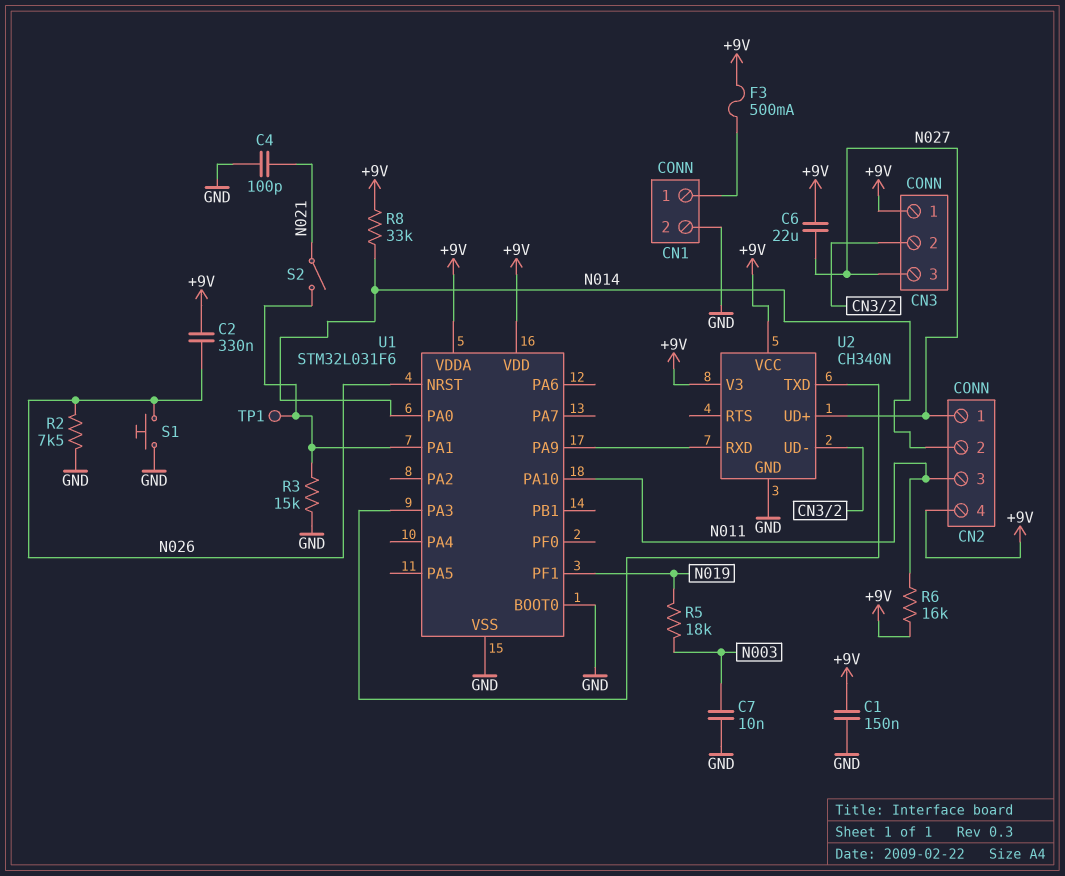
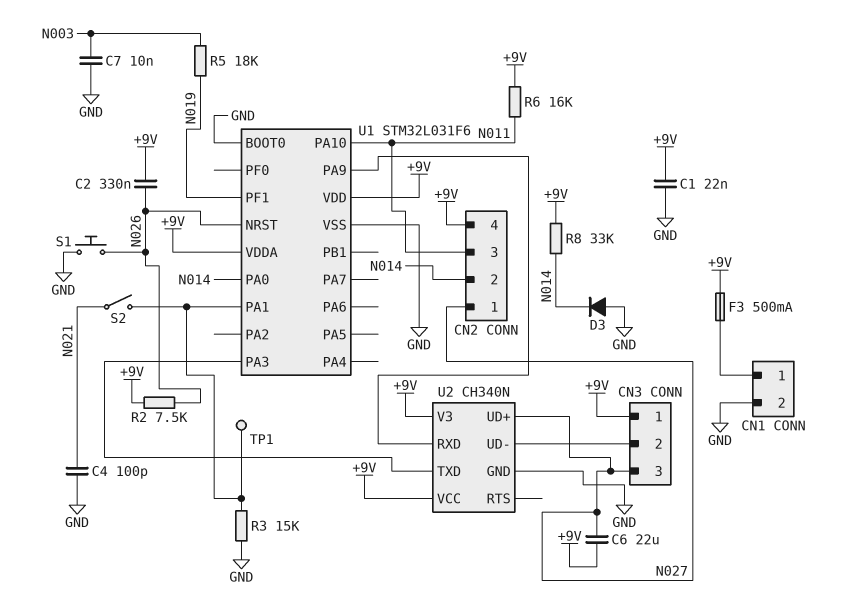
C1: 150nF (+9V, GND) -> 22nF (+9V, GND)
D3: none -> diode (A GND, K N014)
R2: 7.5k (GND, N026) -> 7.5k (+9V, N026)

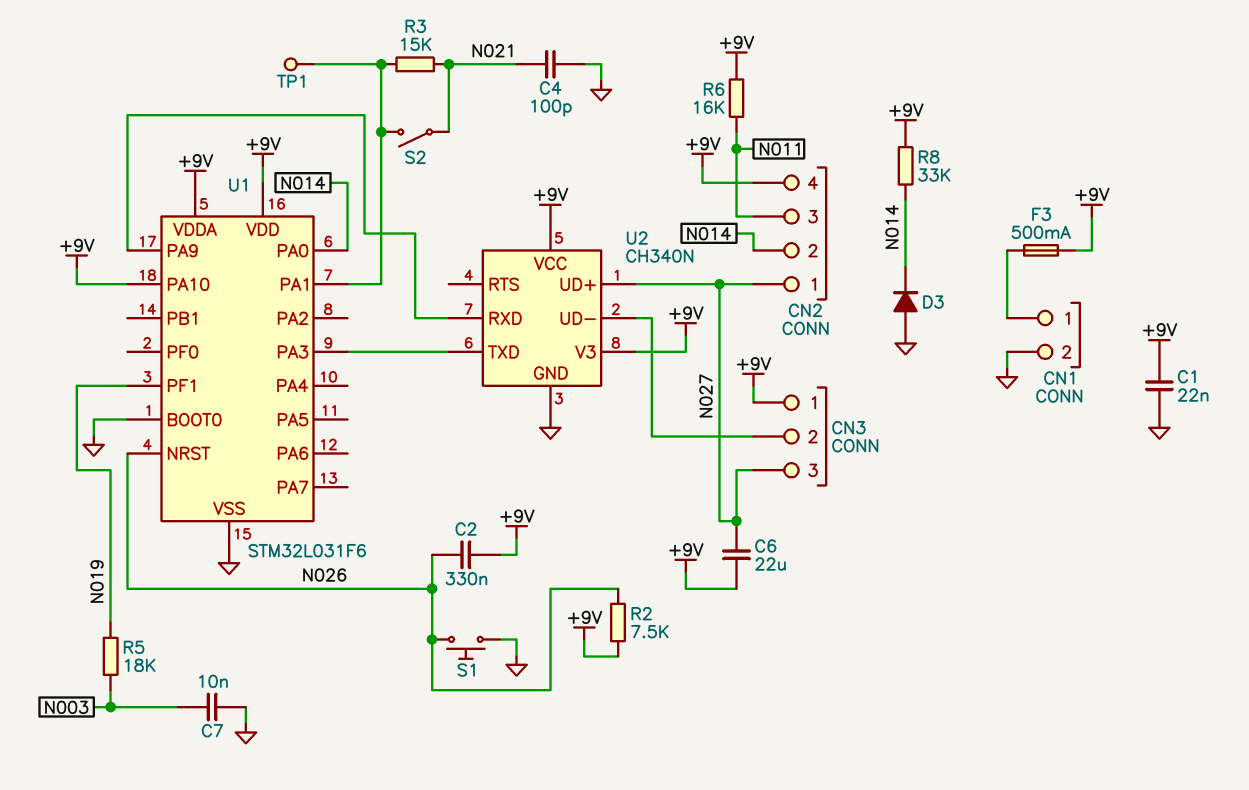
R3: 15k (GND, U1/PA1) -> 15k (N021, U1/PA1)
U1 pin PA10: N011 -> +9V

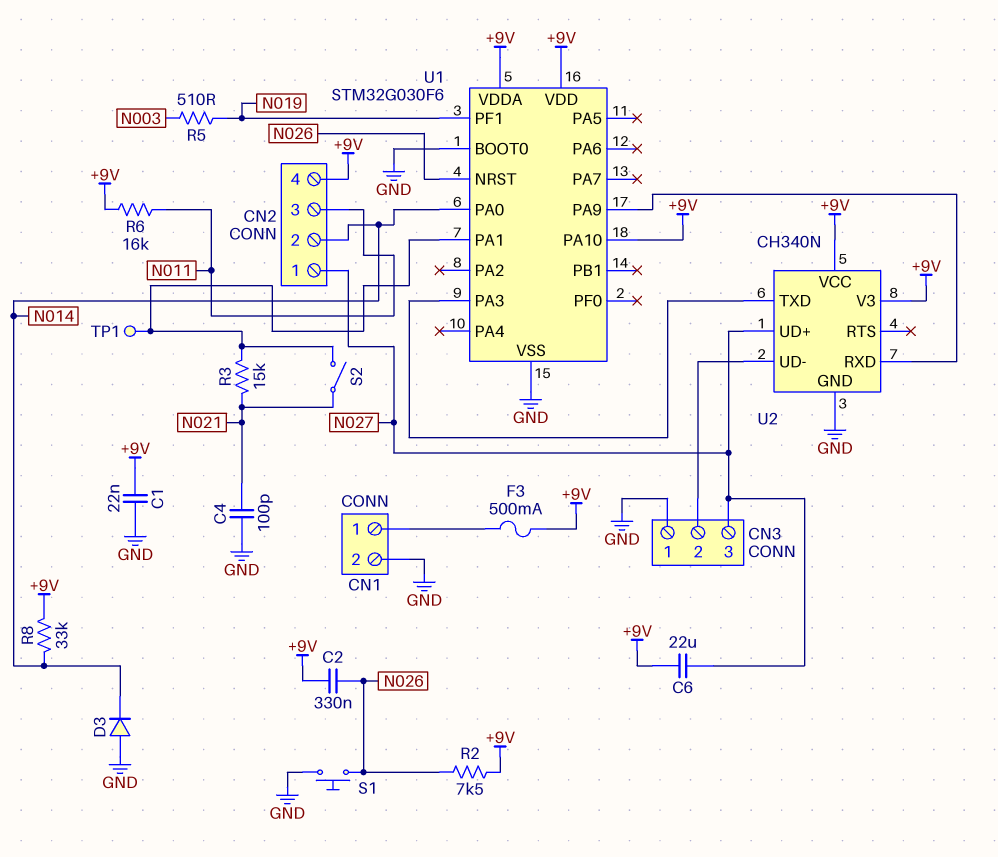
C7: 10nF (GND, N003) -> none
CN3 pin 1: +9V -> GND
R5: 18k (N003, N019) -> 510 (N003, N019)
U1: STM32L031F6 -> STM32G030F6

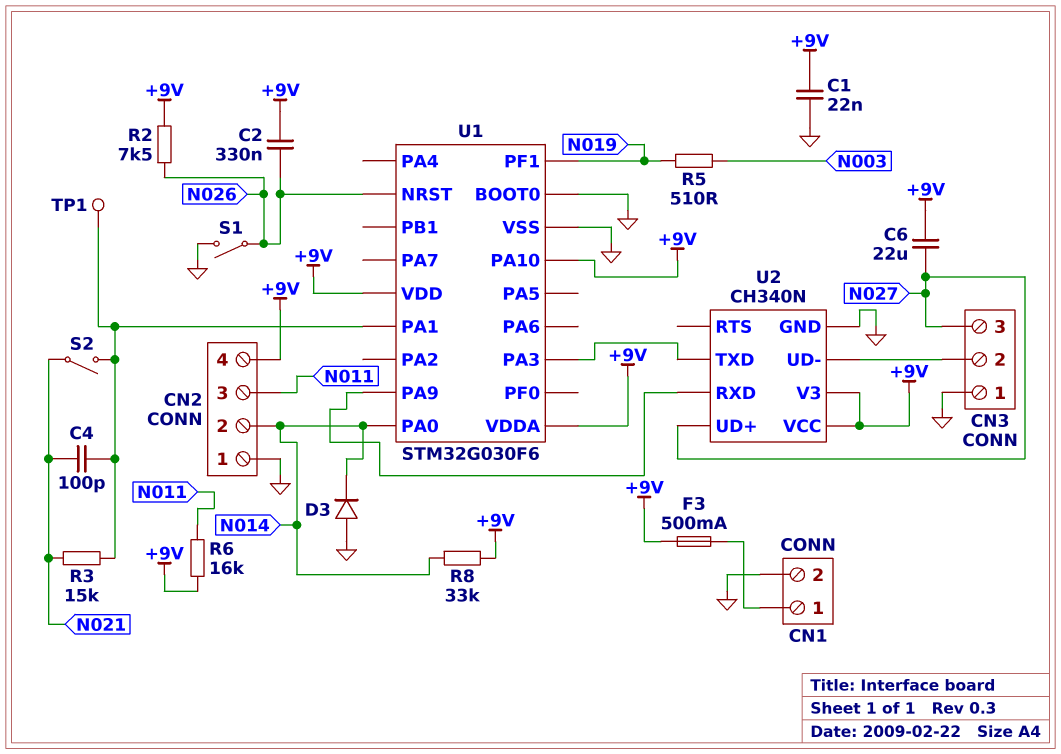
C4: 100pF (GND, N021) -> 100pF (N021, U1/PA1)
CN2 pin 1: N027 -> GND
S1: button (GND, N026) -> switch (GND, N026)

